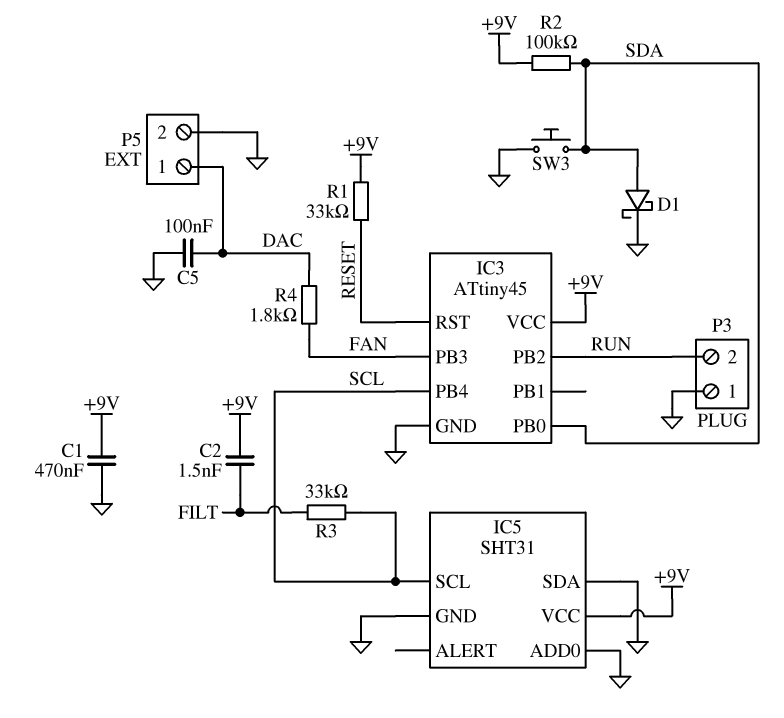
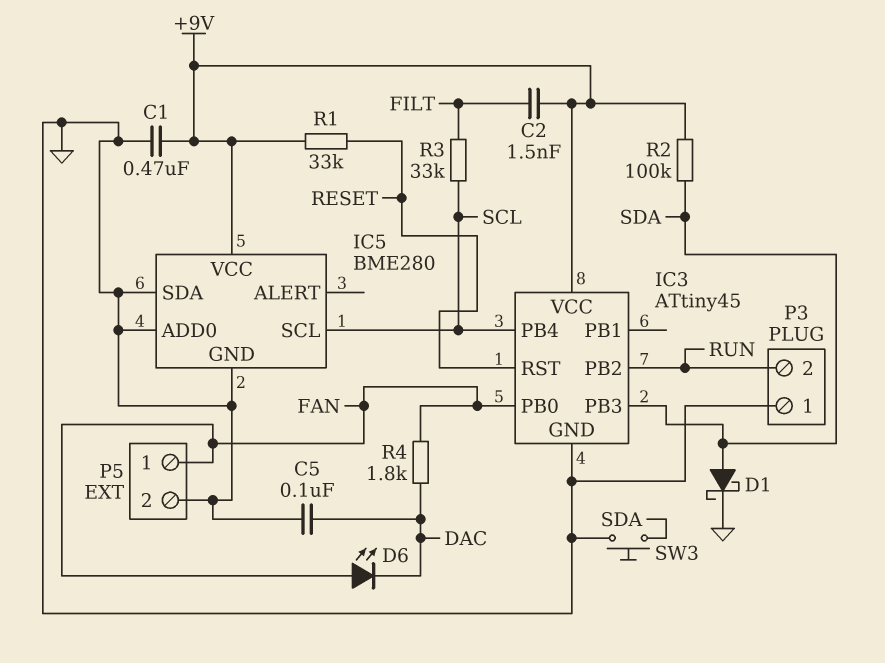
D6: none -> LED (A FAN, K DAC)
IC3 pin PB0: SDA -> FAN
IC3 pin PB3: FAN -> SDA
IC5: SHT31 -> BME280
P5 pin 1: DAC -> FAN

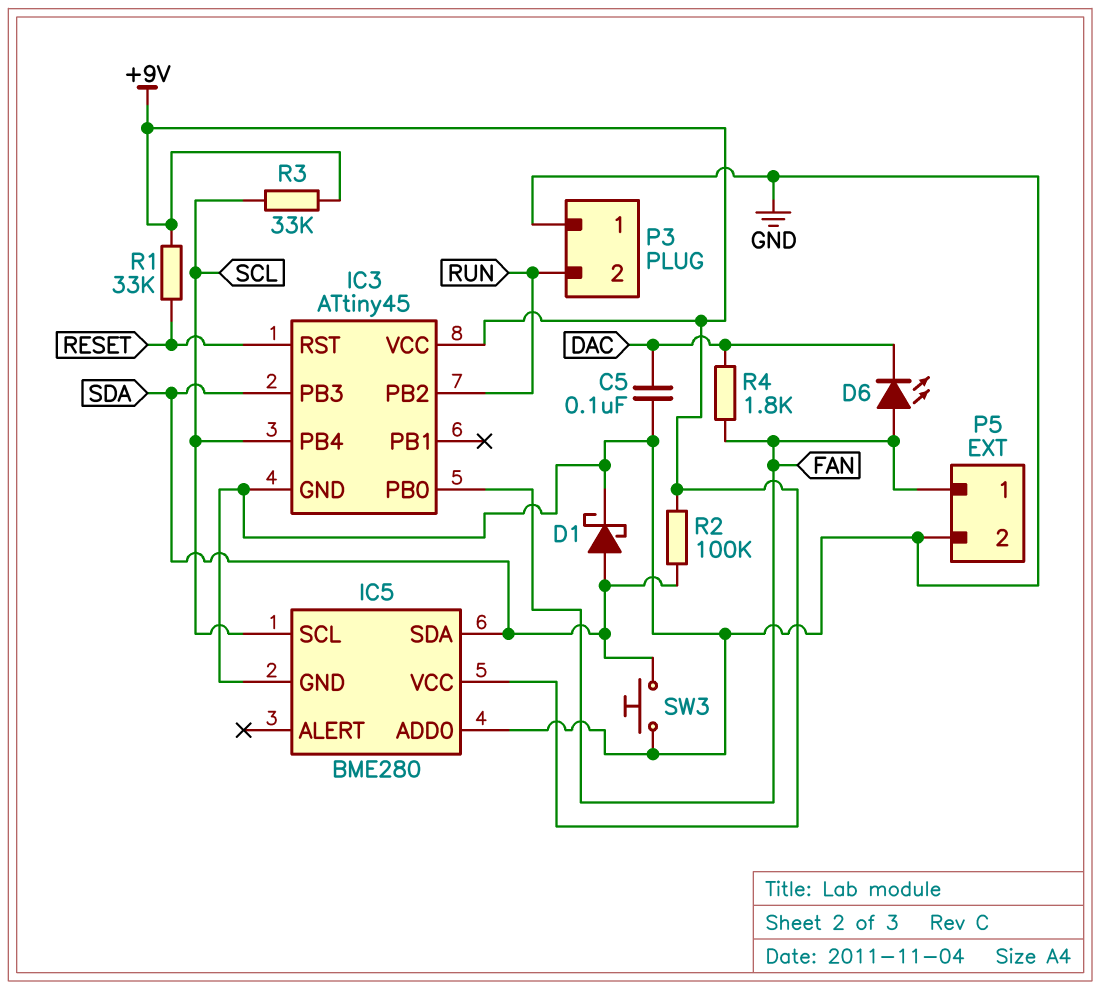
C1: 470nF (+9V, GND) -> none
C2: 1.5nF (+9V, FILT) -> none
IC5 pin SDA: GND -> SDA
R3: 33k (FILT, SCL) -> 33k (+9V, SCL)

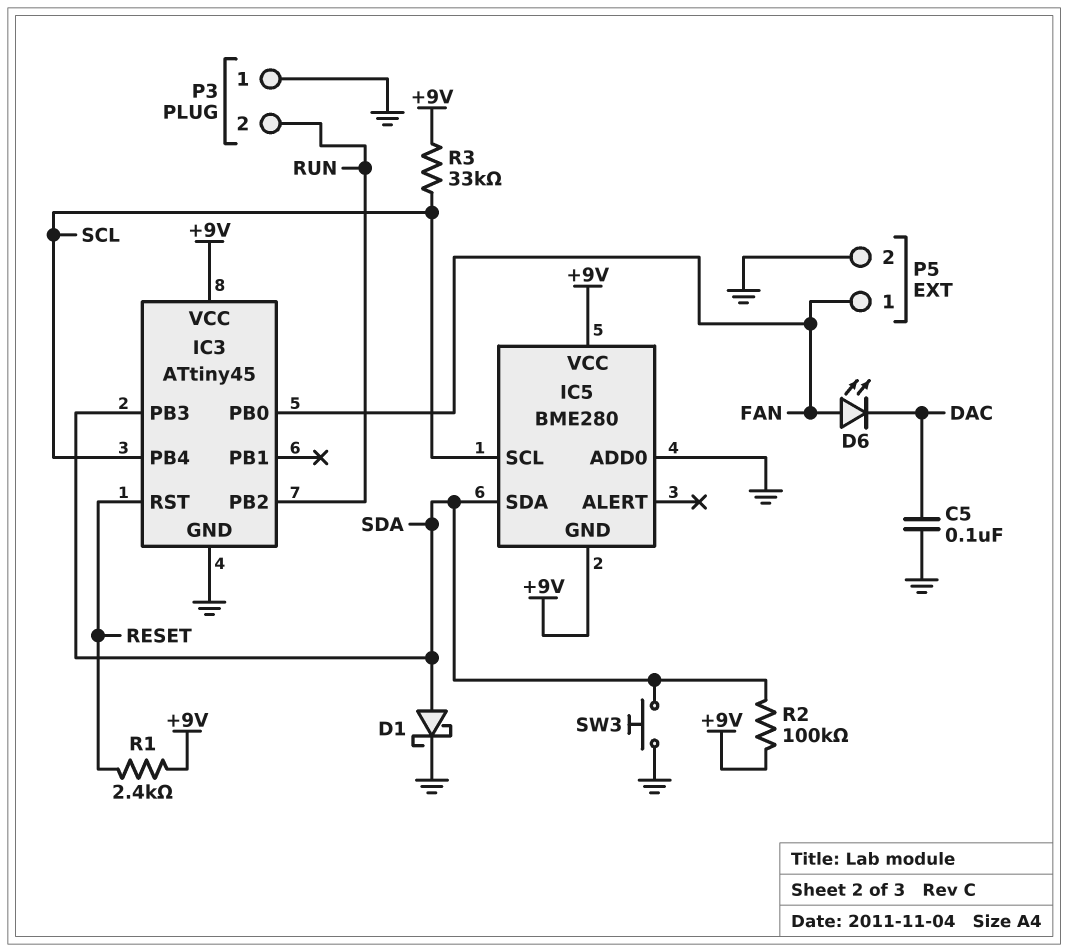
IC5 pin GND: GND -> +9V
R1: 33k (+9V, RESET) -> 2.4k (+9V, RESET)
R4: 1.8k (DAC, FAN) -> none

